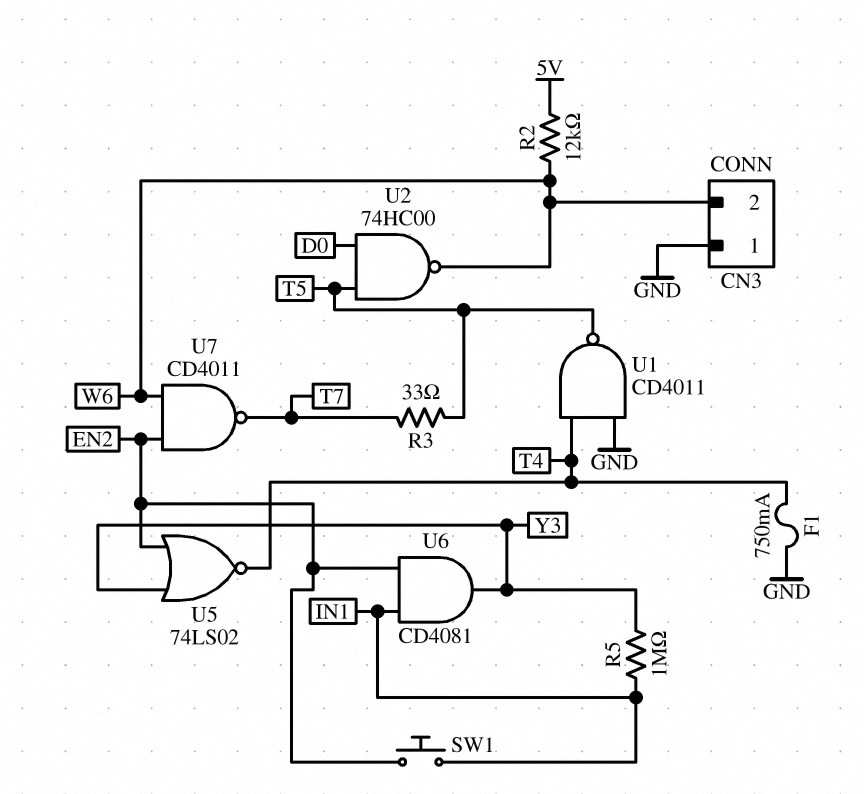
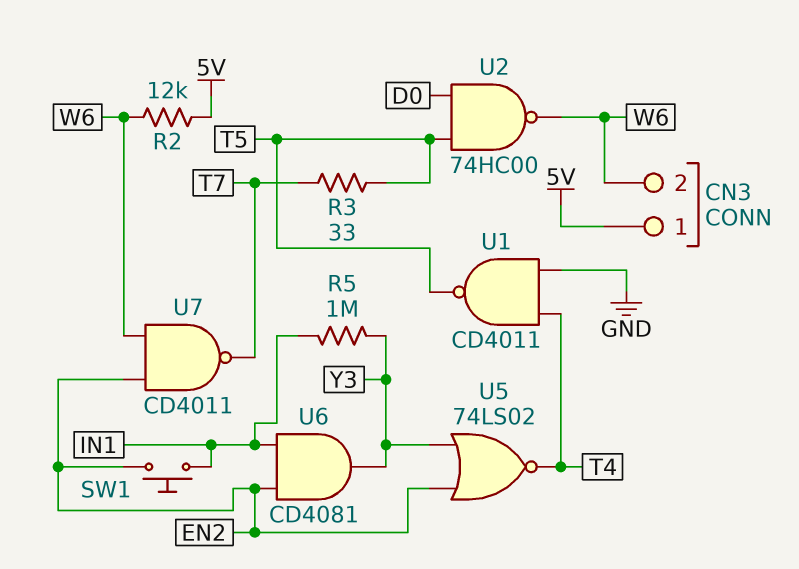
CN3 pin 1: GND -> 5V
F1: 750mA (GND, T4) -> none

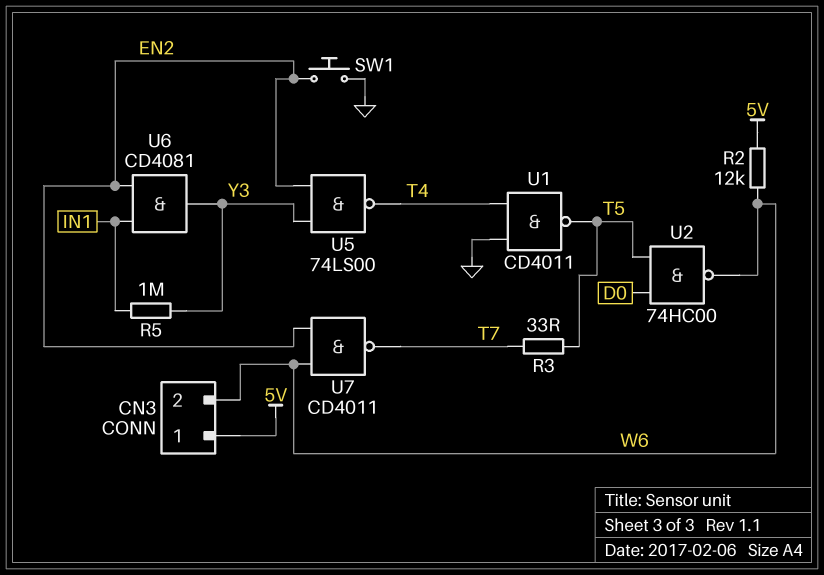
SW1: button (EN2, IN1) -> button (EN2, GND)
U5: NOR 74LS02 (in EN2, in Y3, out T4) -> NAND 74LS00 (in EN2, in Y3, out T4)

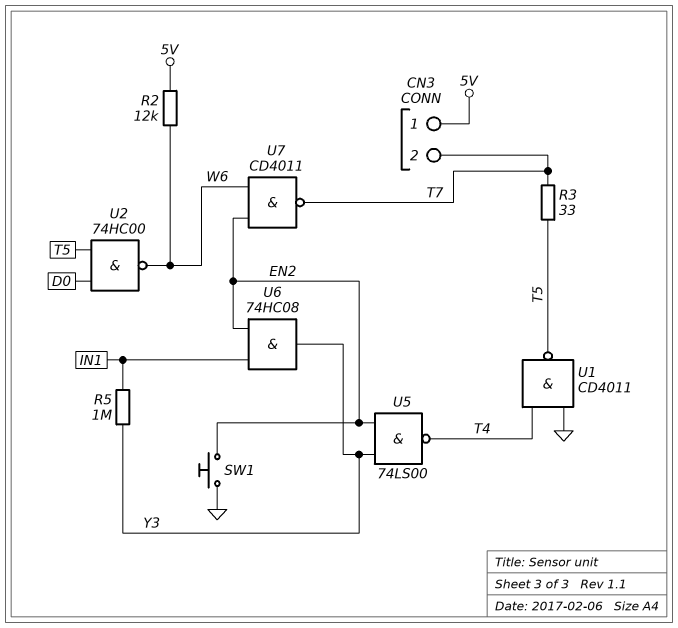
CN3 pin 2: W6 -> T7
U6: AND CD4081 (in EN2, in IN1, out Y3) -> AND 74HC08 (in EN2, in IN1, out Y3)

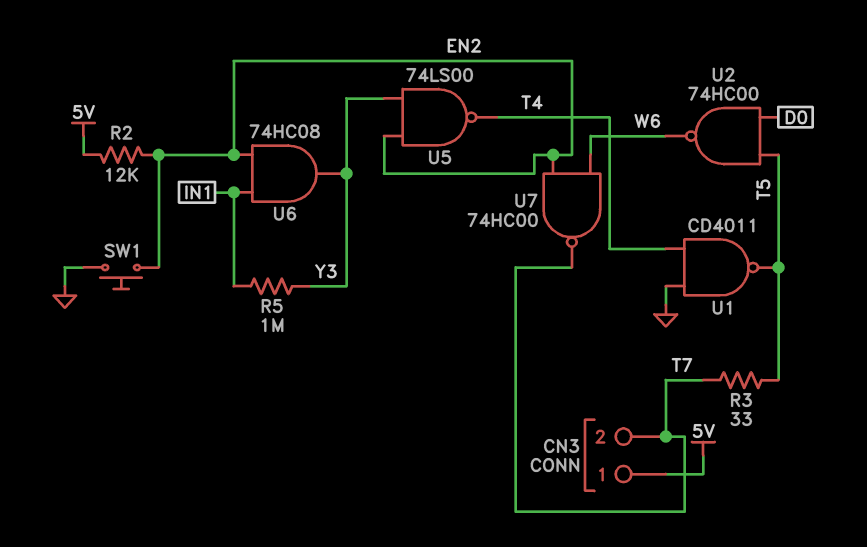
R2: 12k (5V, W6) -> 12k (5V, EN2)
U7: NAND CD4011 (in EN2, in W6, out T7) -> NAND 74HC00 (in EN2, in W6, out T7)

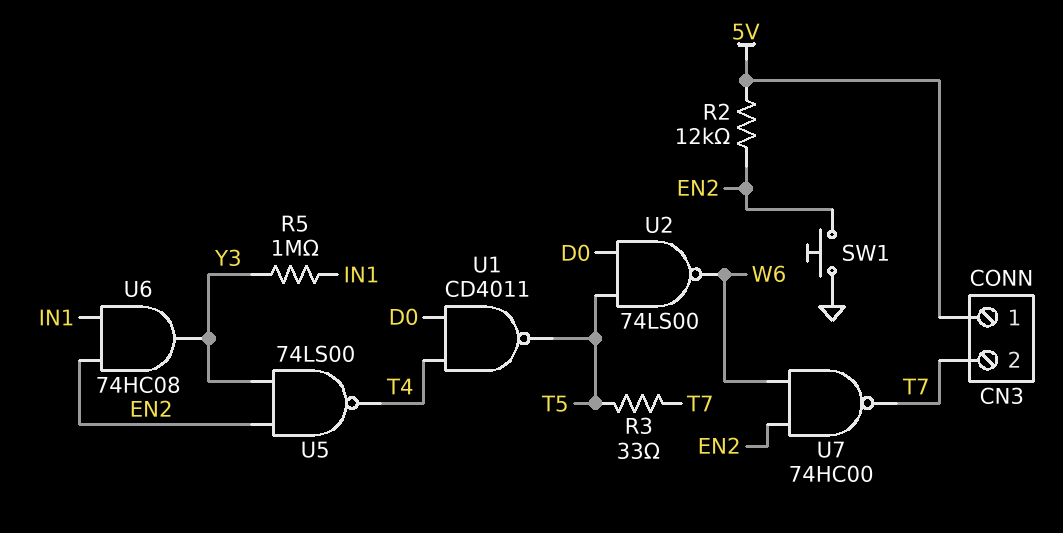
U1: NAND CD4011 (in GND, in T4, out T5) -> NAND CD4011 (in D0, in T4, out T5)
U2: NAND 74HC00 (in D0, in T5, out W6) -> NAND 74LS00 (in D0, in T5, out W6)

